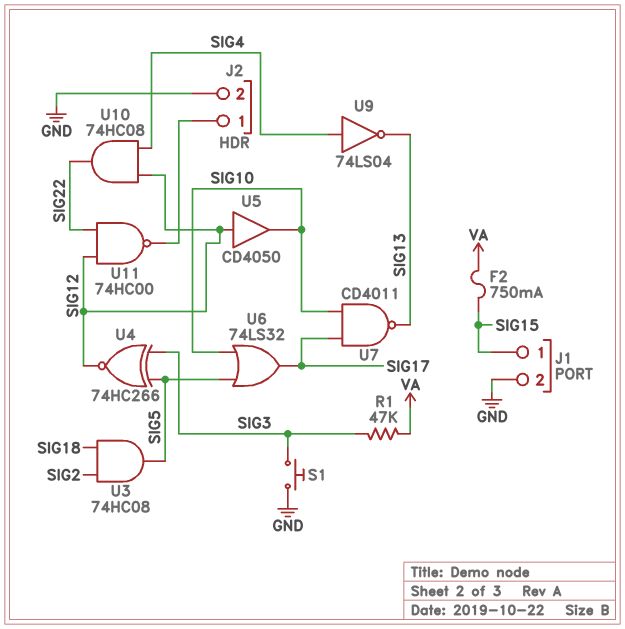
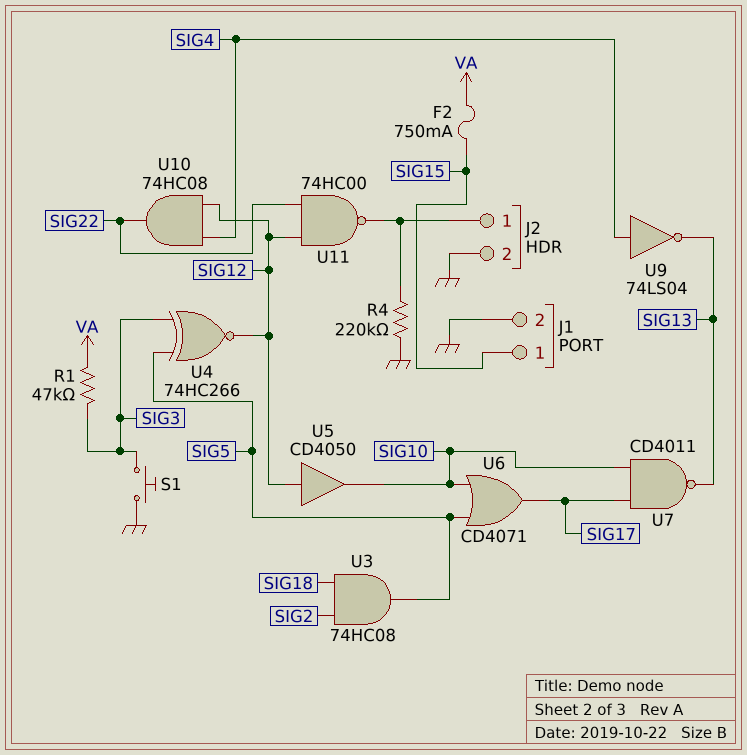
R4: none -> 220k (GND, J2/1)
U6: OR 74LS32 (in SIG5, in SIG10, out SIG17) -> OR CD4071 (in SIG5, in SIG10, out SIG17)

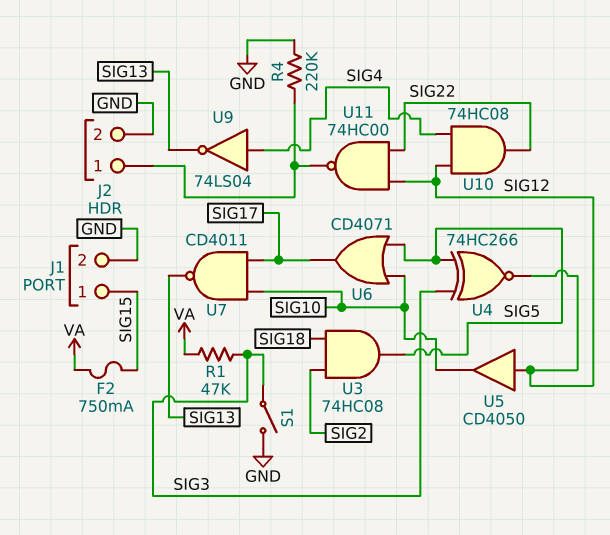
S1: button (GND, SIG3) -> switch (GND, SIG3)

